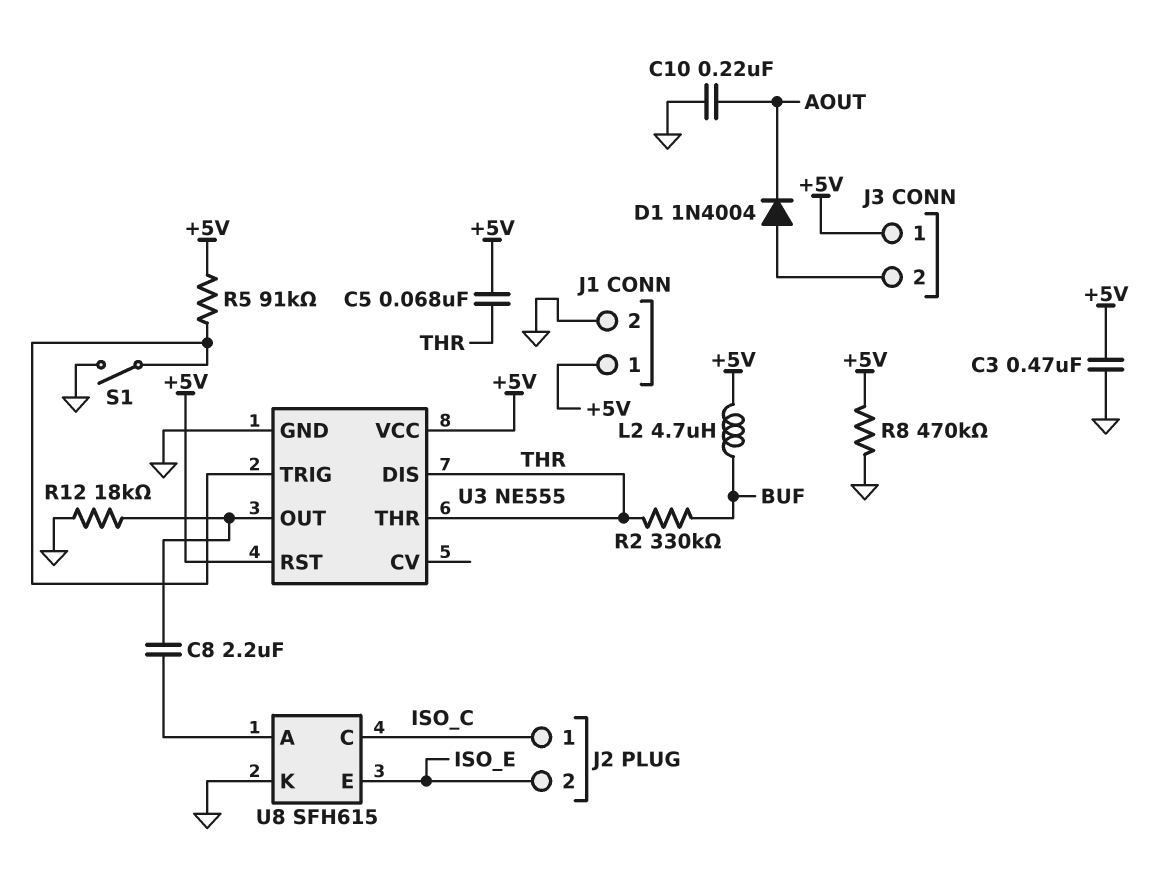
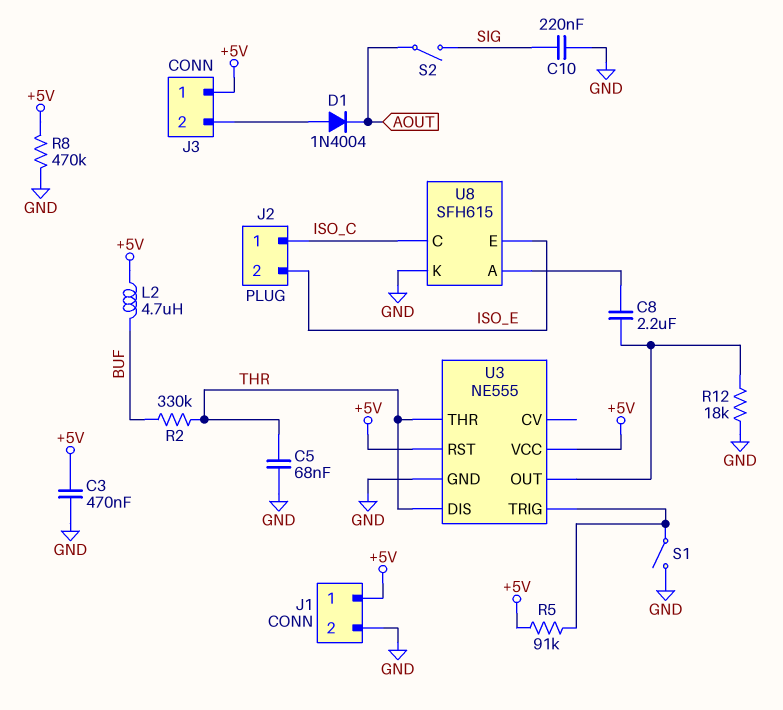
C5: 68nF (+5V, THR) -> 68nF (GND, THR)
C10: 220nF (AOUT, GND) -> 220nF (GND, SIG)
S2: none -> switch (AOUT, SIG)

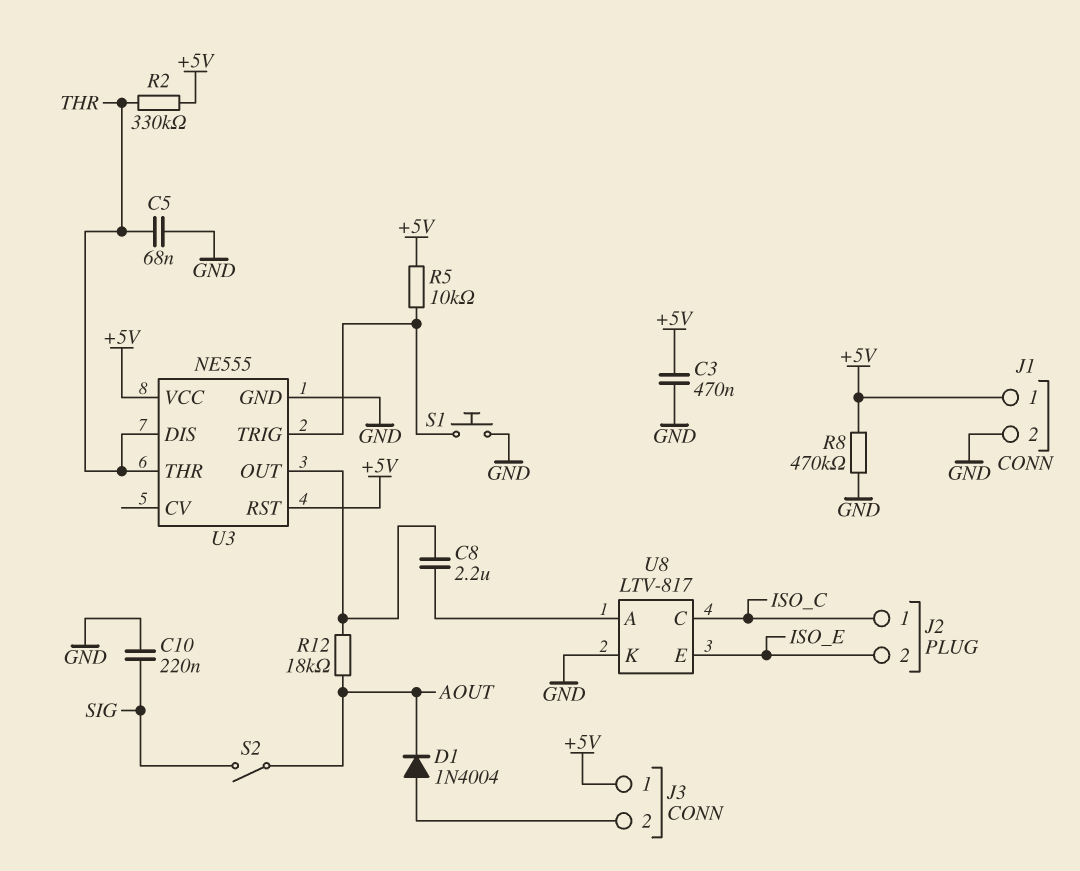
L2: 4.7uH (+5V, BUF) -> none
R2: 330k (BUF, THR) -> 330k (+5V, THR)
R5: 91k (+5V, U3/TRIG) -> 10k (+5V, U3/TRIG)
R12: 18k (GND, U3/OUT) -> 18k (AOUT, U3/OUT)
S1: switch (GND, U3/TRIG) -> button (GND, U3/TRIG)
U8: SFH615 -> LTV-817

